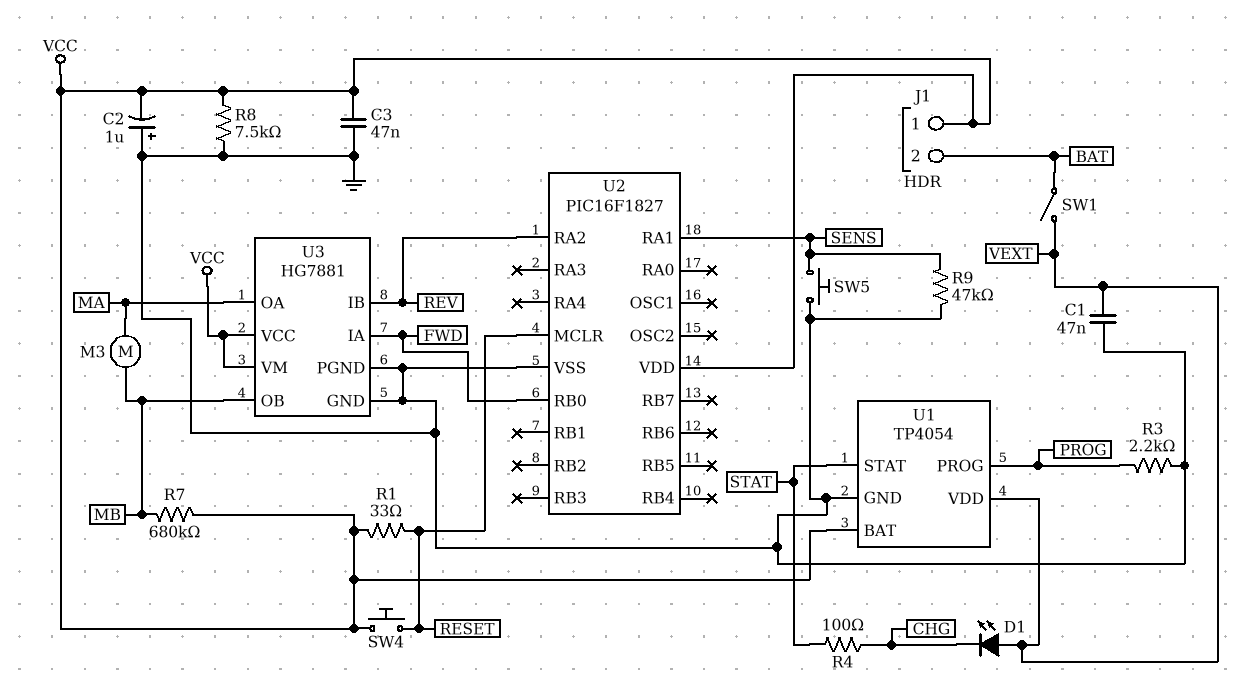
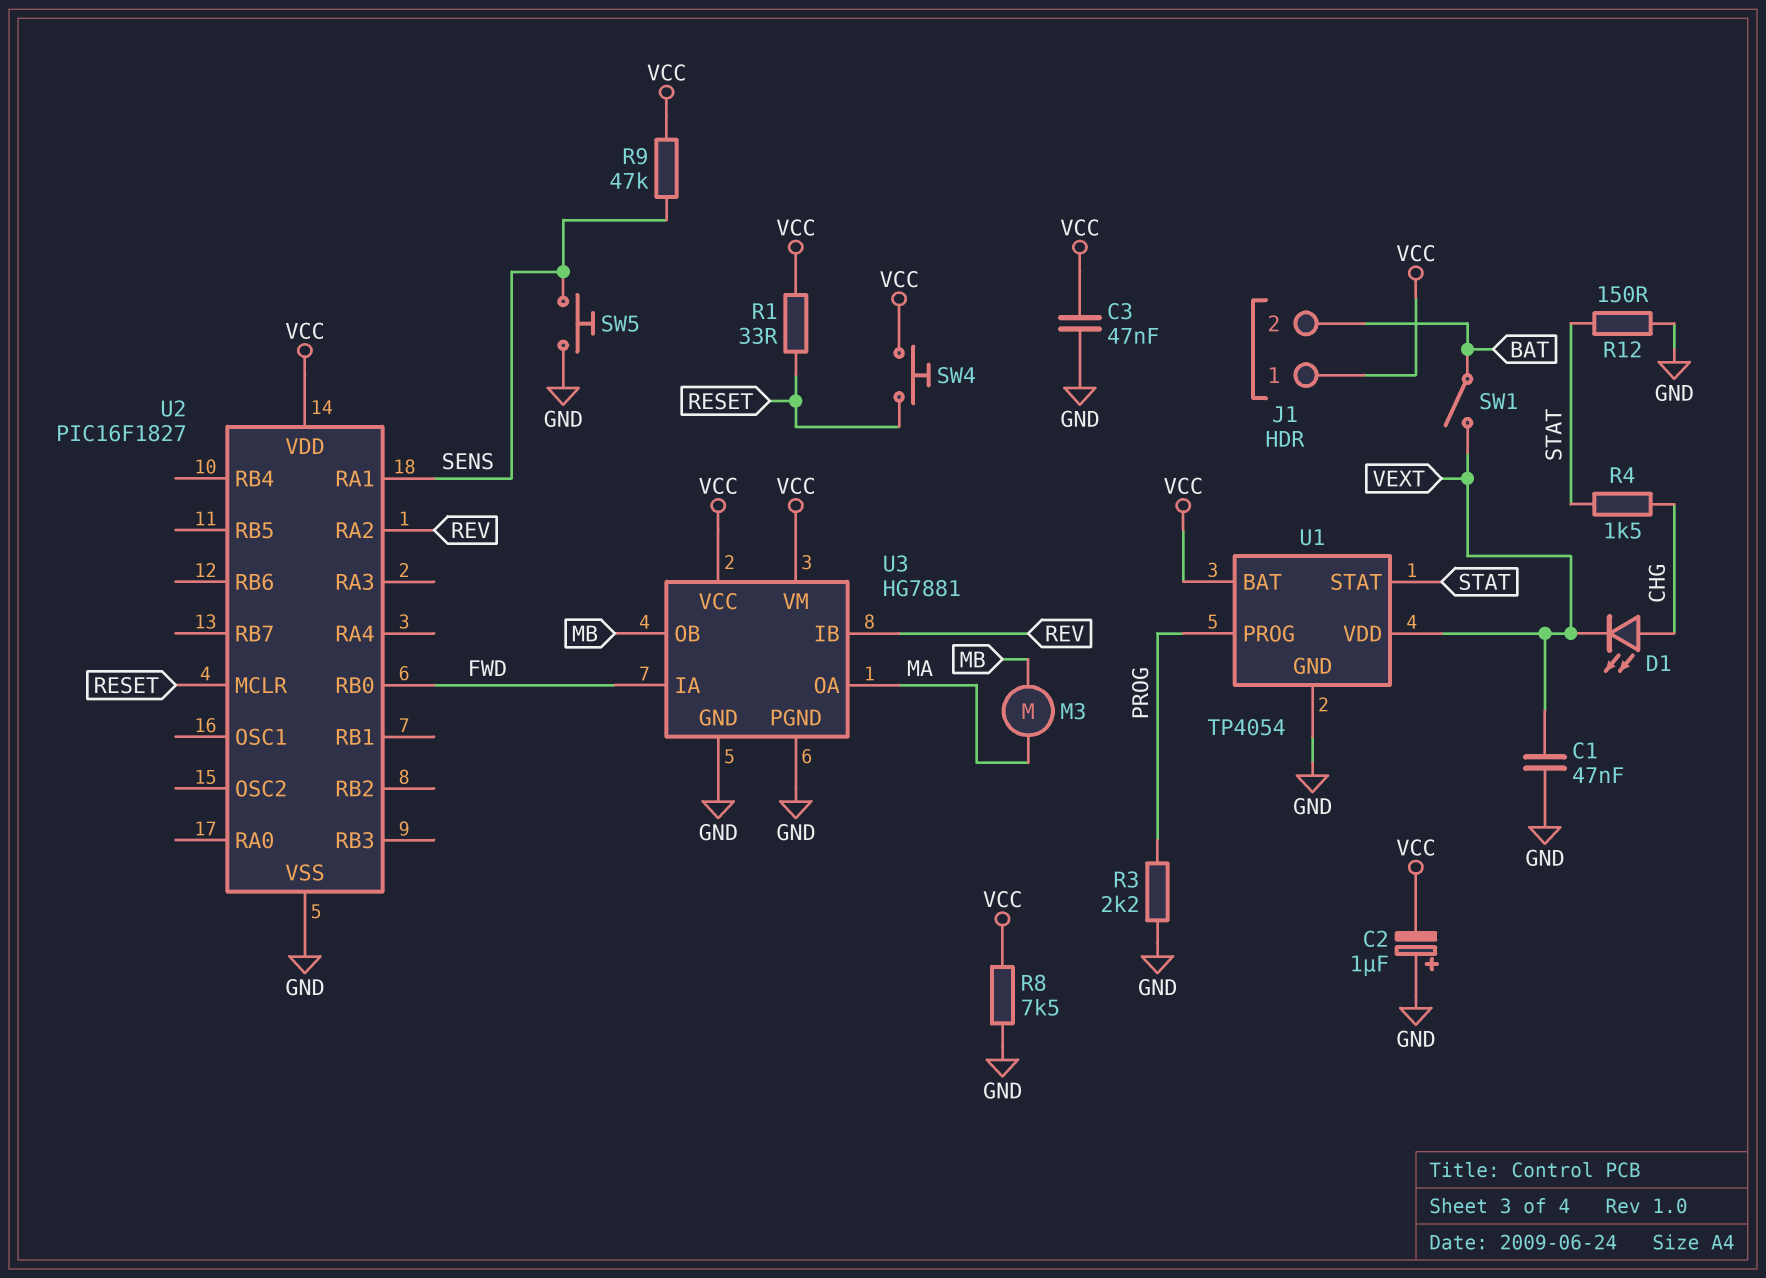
D1: LED (A VEXT, K CHG) -> LED (A CHG, K VEXT)
R4: 100 (CHG, STAT) -> 1.5k (CHG, STAT)
R7: 680k (MB, VCC) -> none
R9: 47k (GND, SENS) -> 47k (SENS, VCC)
R12: none -> 150 (GND, STAT)

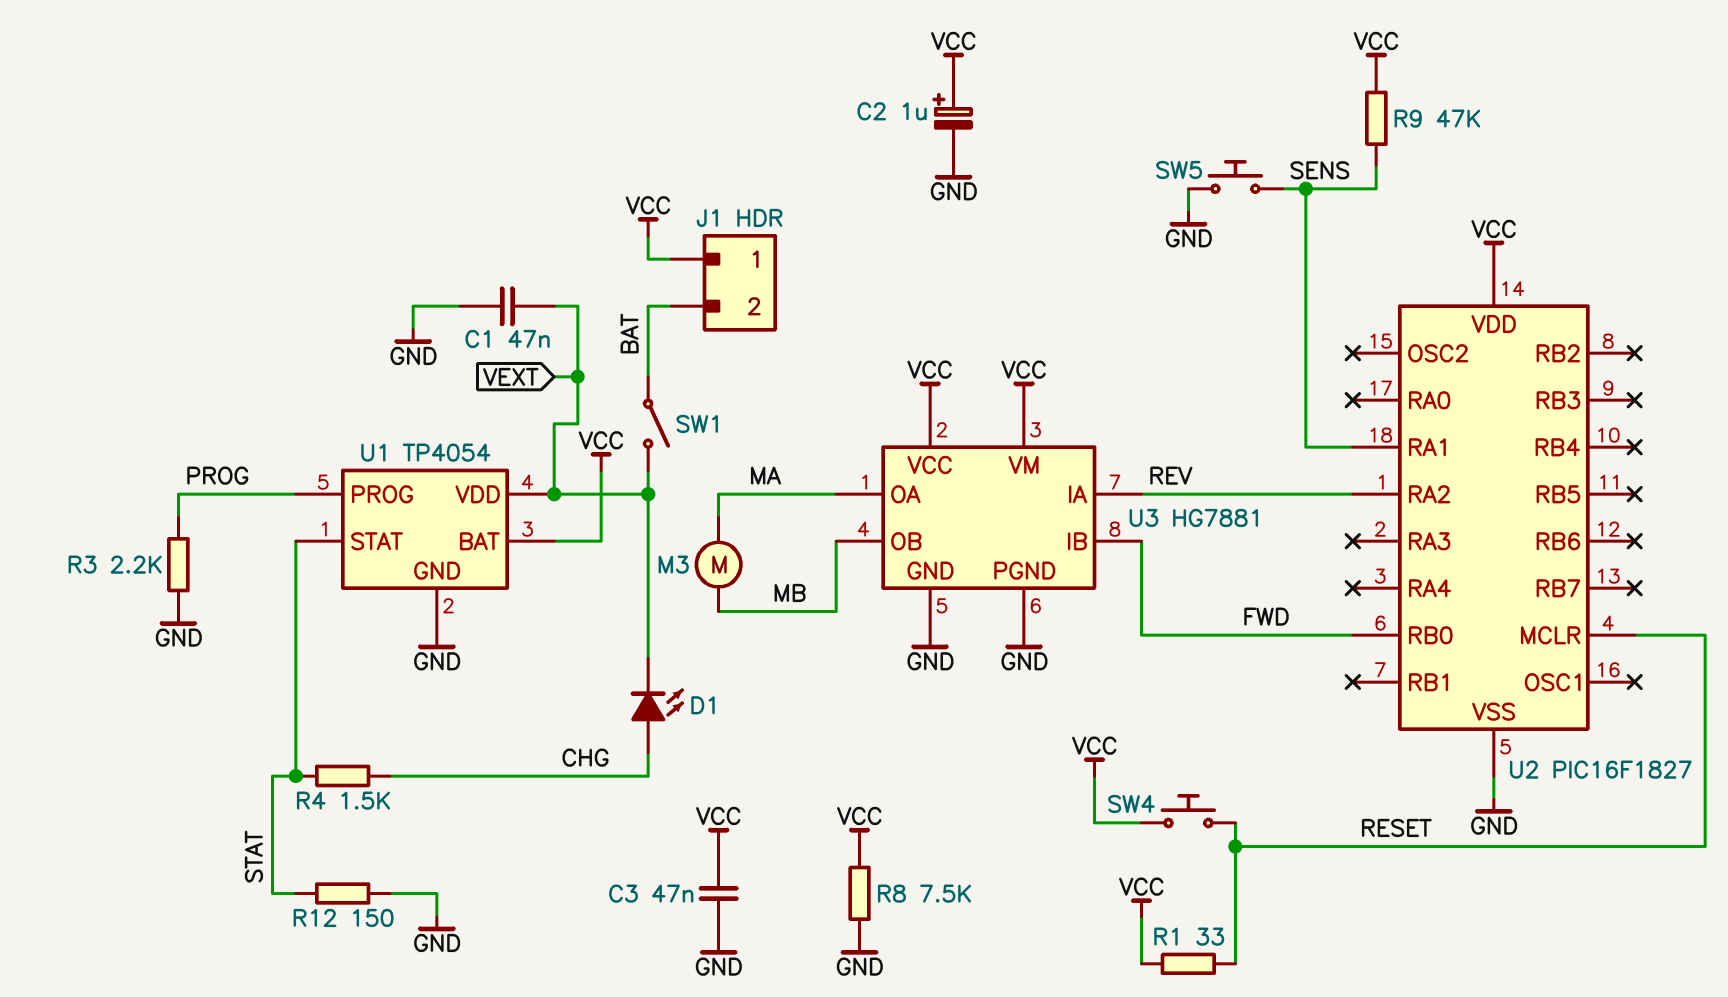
C2: 1uF (plus GND, minus VCC) -> 1uF (plus VCC, minus GND)
U3 pin IA: FWD -> REV
U3 pin IB: REV -> FWD

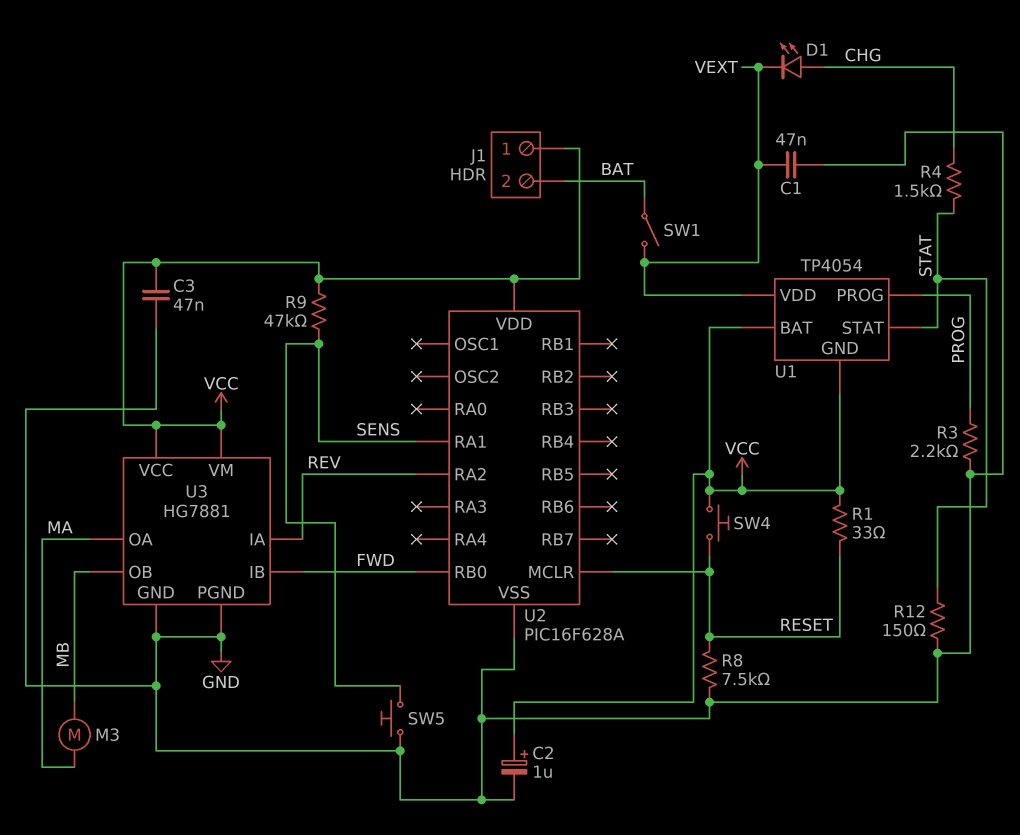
R8: 7.5k (GND, VCC) -> 7.5k (GND, RESET)
U1 pin GND: GND -> VCC
U2: PIC16F1827 -> PIC16F628A

